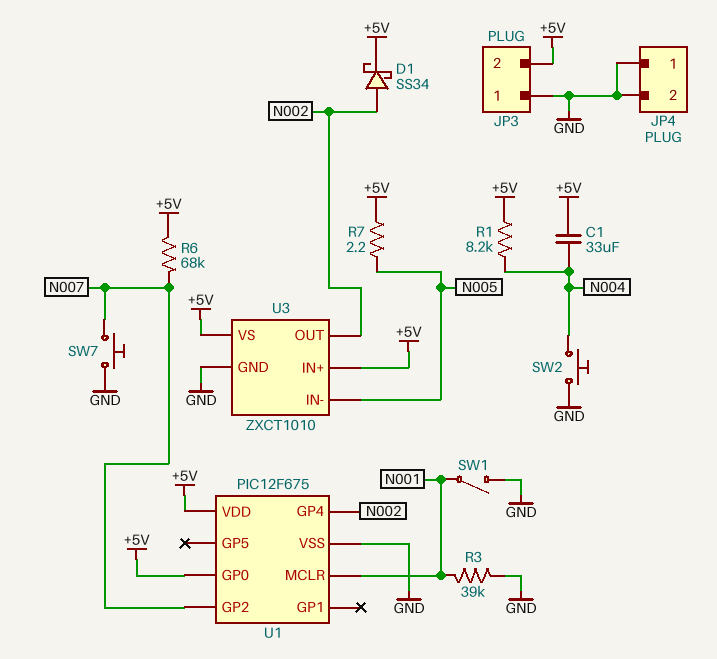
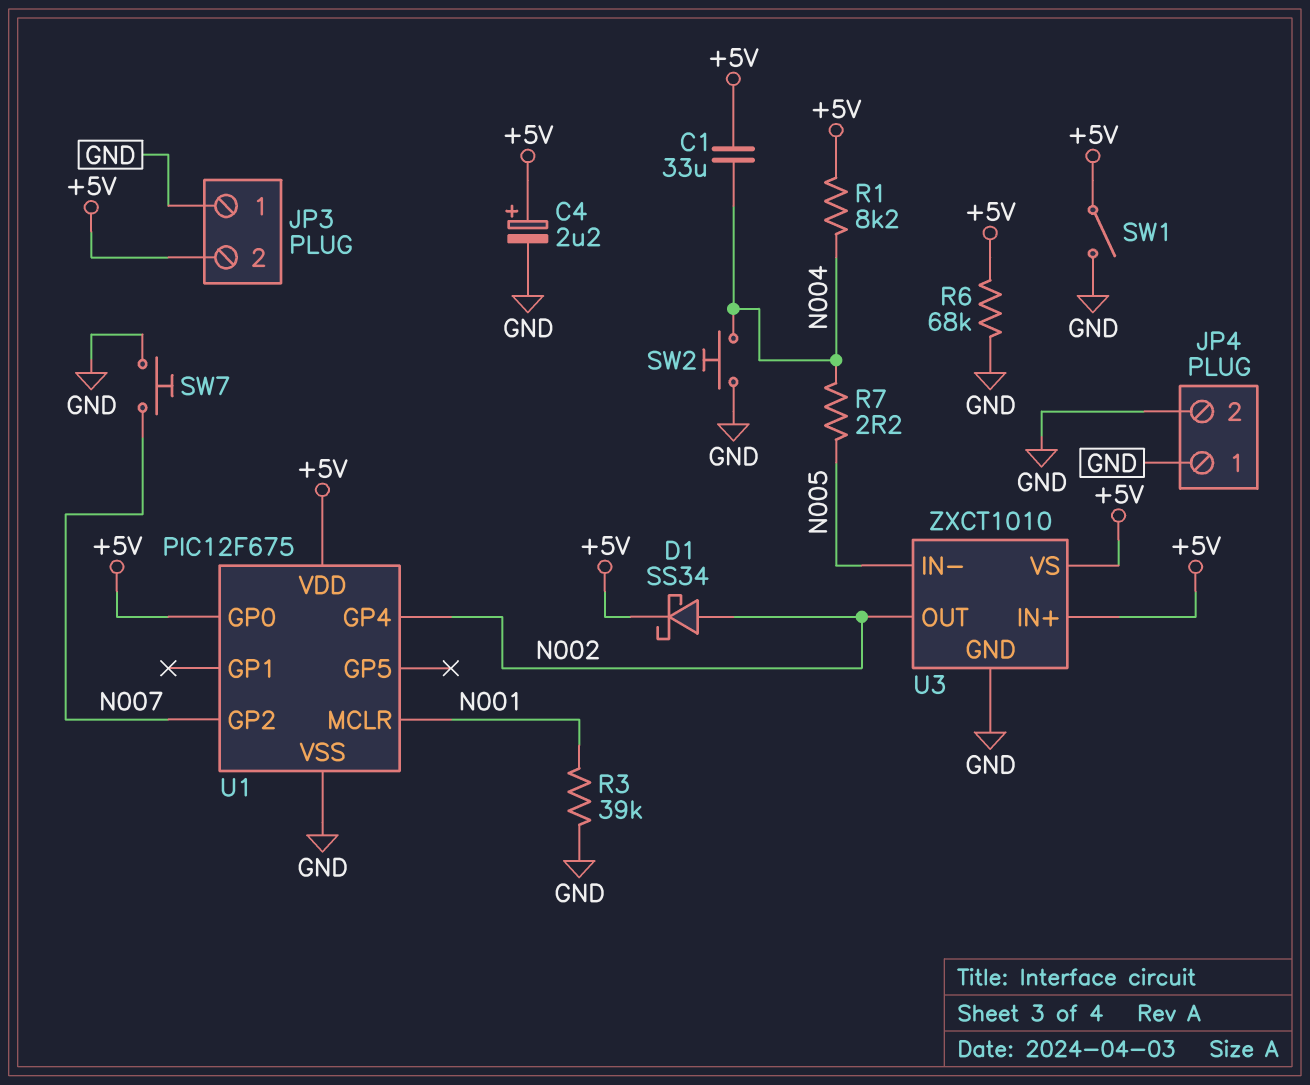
C4: none -> 2.2uF (plus +5V, minus GND)
R6: 68k (+5V, N007) -> 68k (+5V, GND)
R7: 2.2 (+5V, N005) -> 2.2 (N004, N005)
SW1: switch (GND, N001) -> switch (+5V, GND)

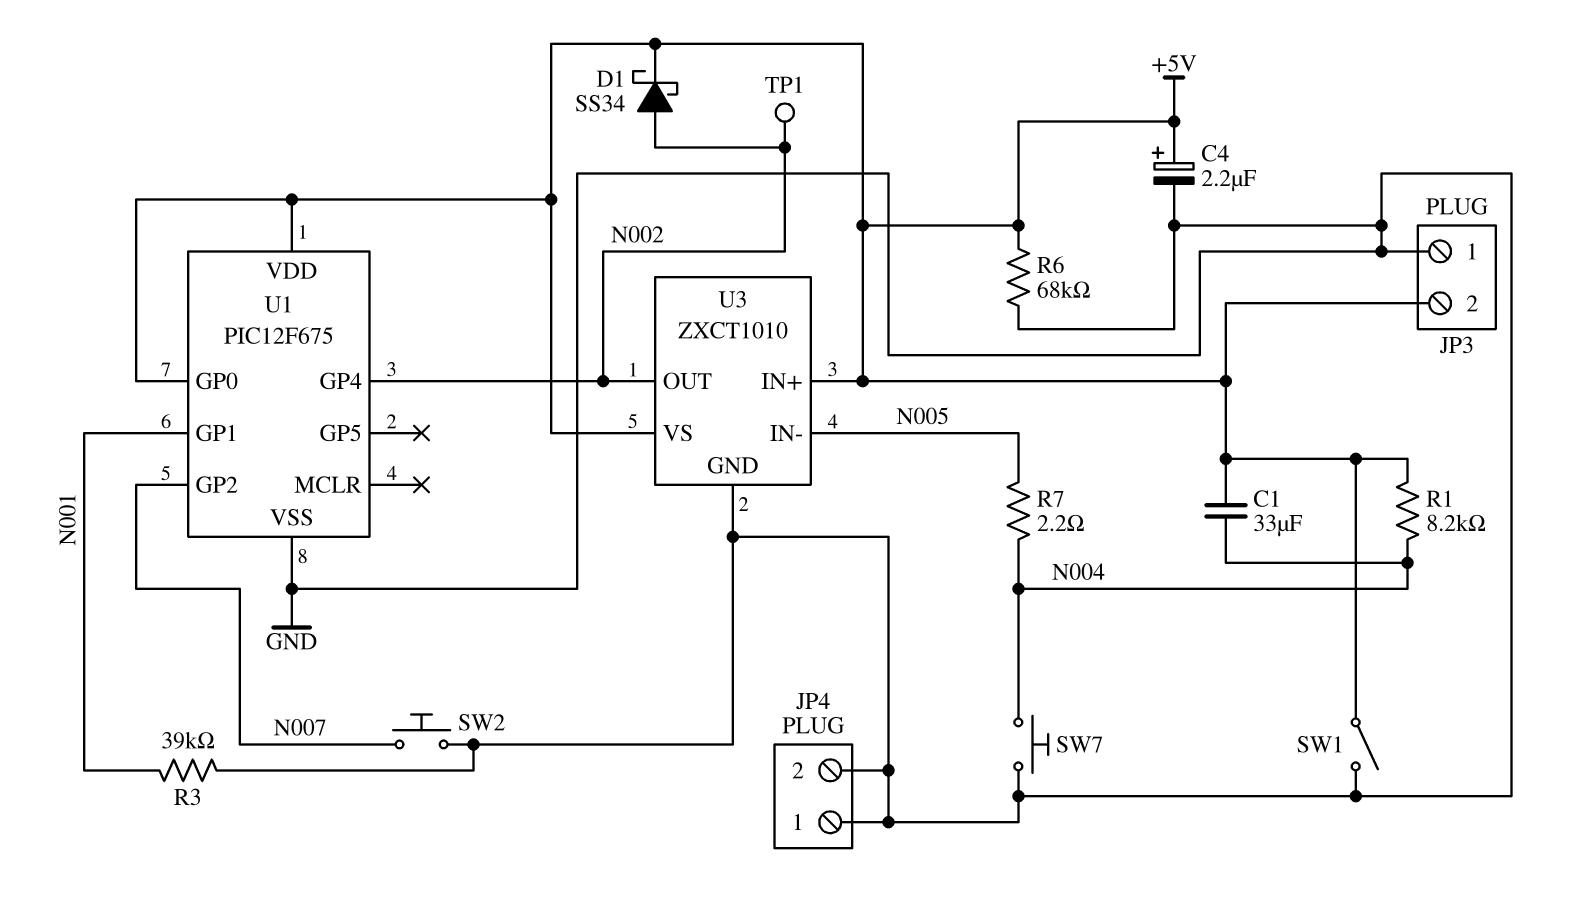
SW2: button (GND, N004) -> button (GND, N007)
SW7: button (GND, N007) -> button (GND, N004)
TP1: none -> test point (N002)
U1 pin GP1: none -> N001
U1 pin MCLR: N001 -> none

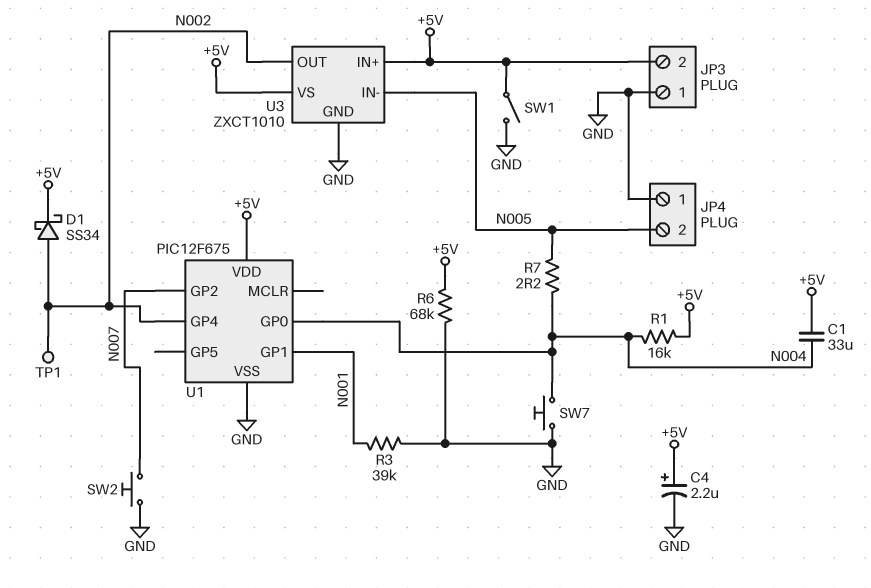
JP4 pin 2: GND -> N005
R1: 8.2k (+5V, N004) -> 16k (+5V, N004)
U1 pin GP0: +5V -> N004

